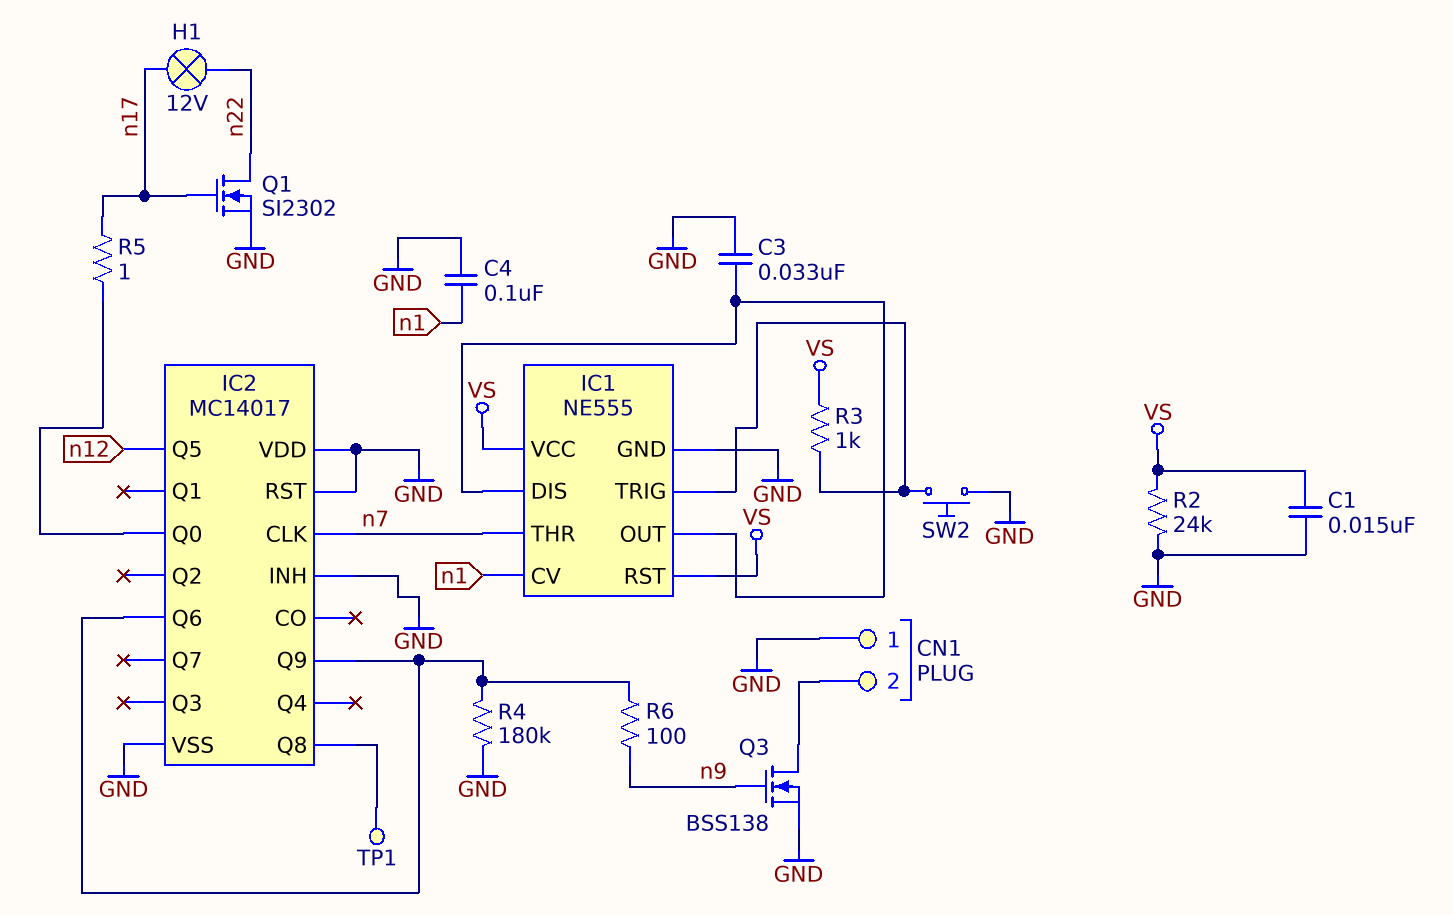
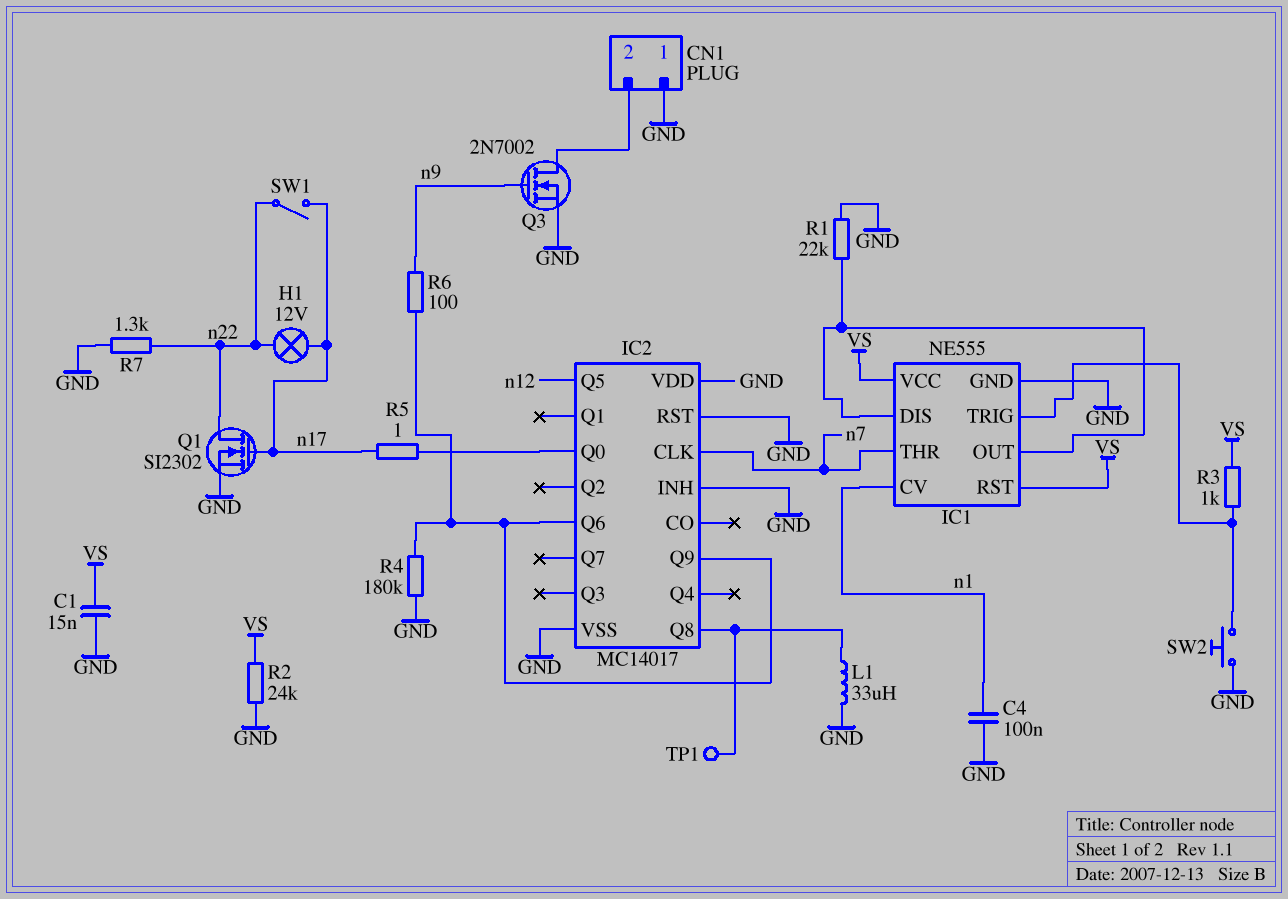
C3: 33nF (GND, IC1/DIS) -> none
L1: none -> 33uH (GND, IC2/Q8)
Q3: NMOS BSS138 (G n9, D CN1/2, S GND) -> NMOS 2N7002 (G n9, D CN1/2, S GND)
R1: none -> 22k (GND, IC1/DIS)
R7: none -> 1.3k (GND, n22)
SW1: none -> switch (n17, n22)

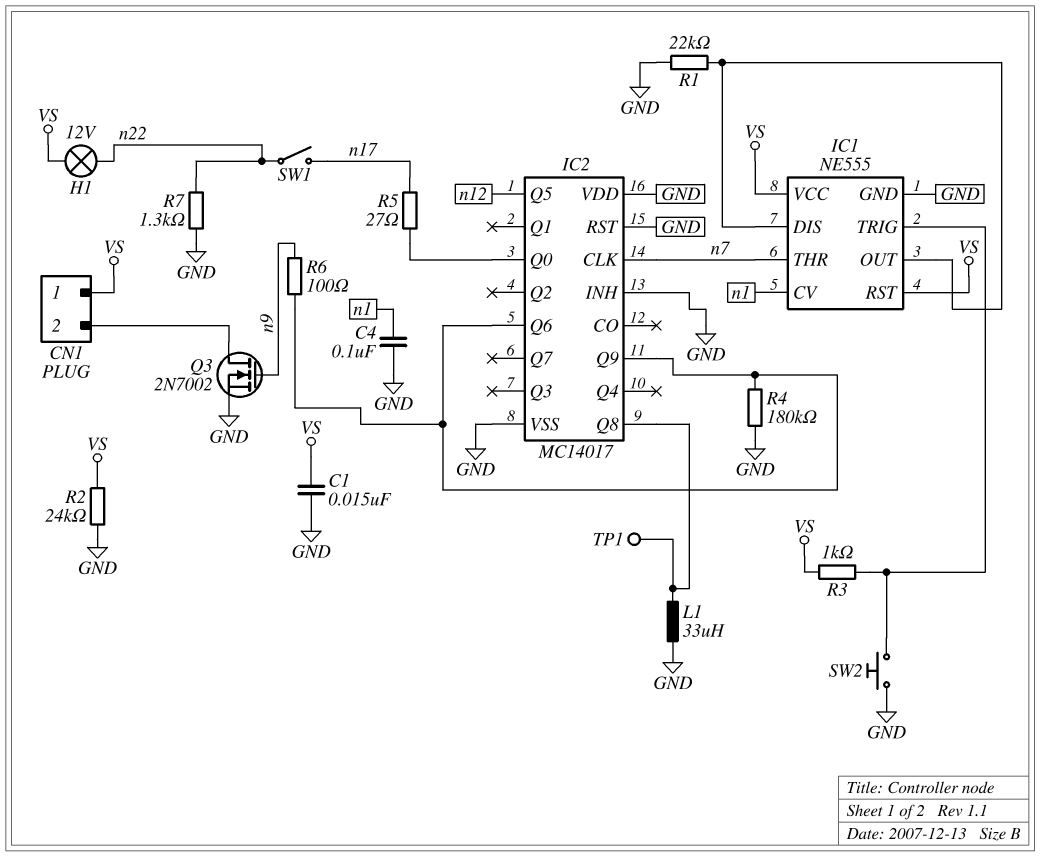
CN1 pin 1: GND -> VS
H1: lamp 12V (n17, n22) -> lamp 12V (VS, n22)
Q1: NMOS SI2302 (G n17, D n22, S GND) -> none
R5: 1 (IC2/Q0, n17) -> 27 (IC2/Q0, n17)

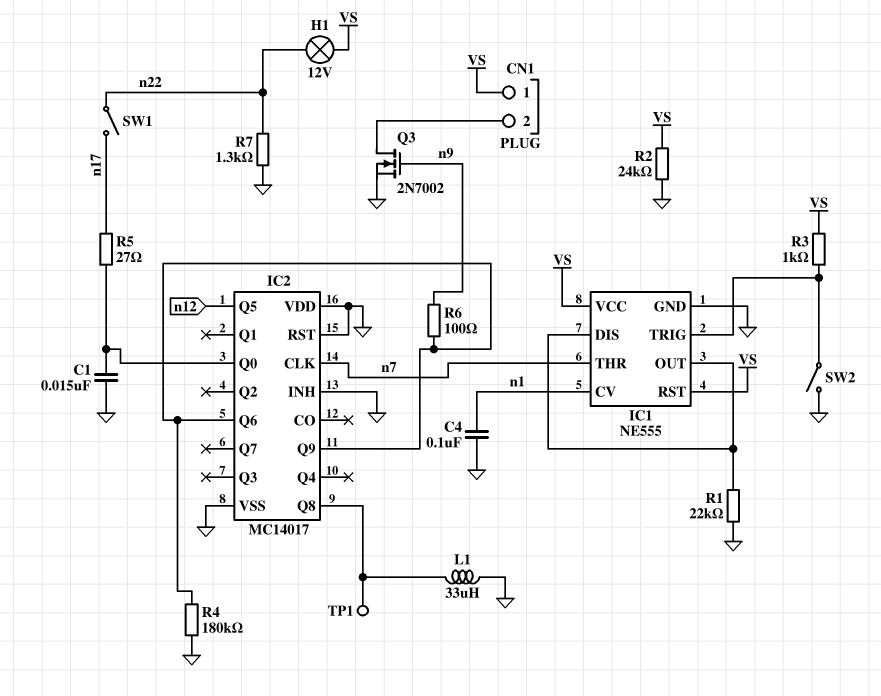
C1: 15nF (GND, VS) -> 15nF (GND, IC2/Q0)
SW2: button (GND, IC1/TRIG) -> switch (GND, IC1/TRIG)

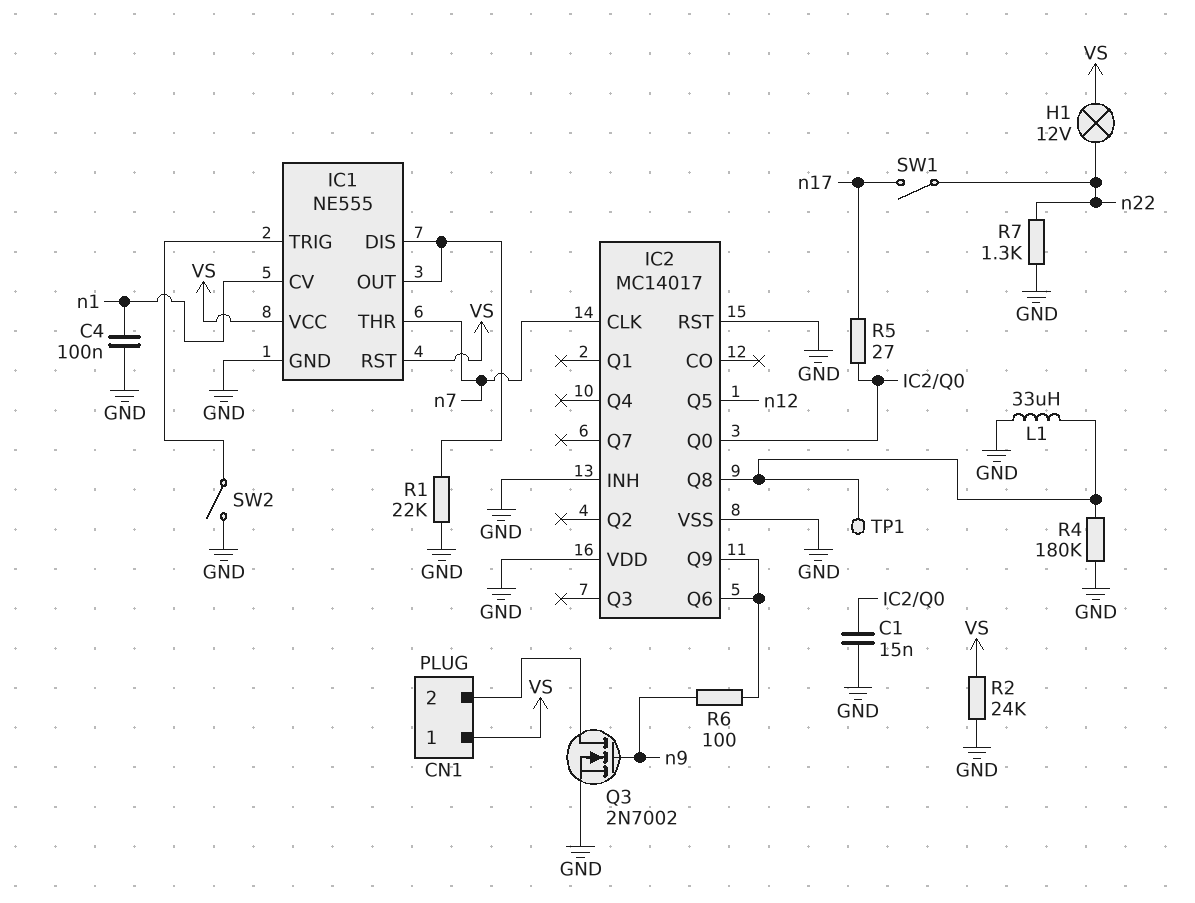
R3: 1k (IC1/TRIG, VS) -> none
R4: 180k (GND, IC2/Q6) -> 180k (GND, IC2/Q8)

